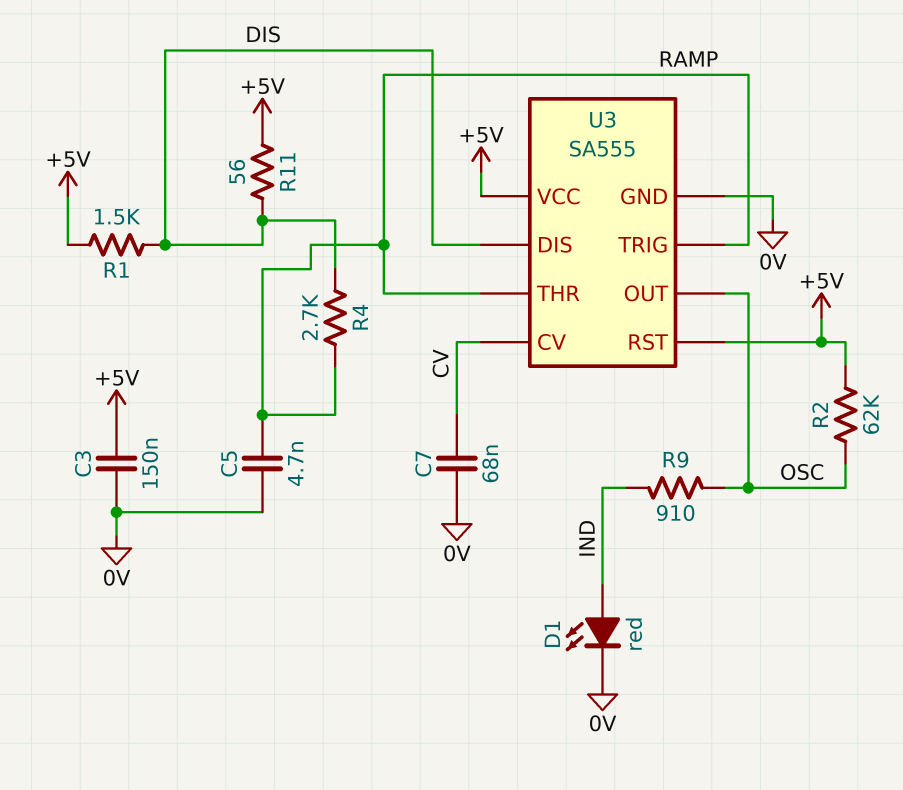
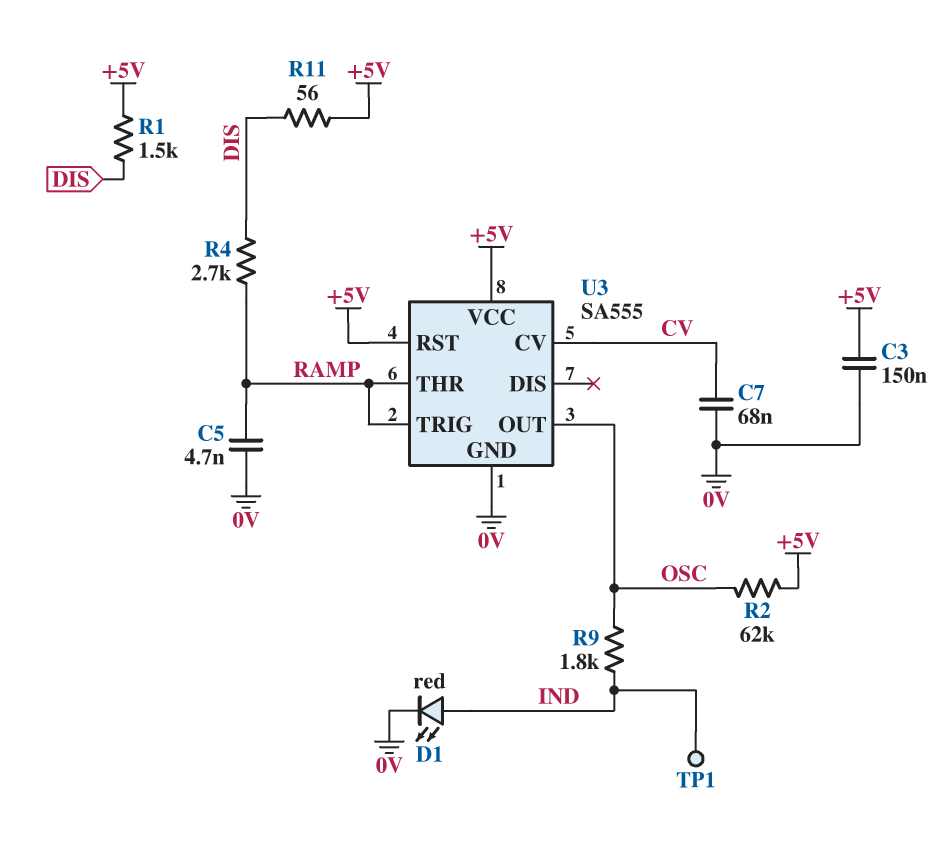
R9: 910 (IND, OSC) -> 1.8k (IND, OSC)
TP1: none -> test point (IND)
U3 pin DIS: DIS -> none

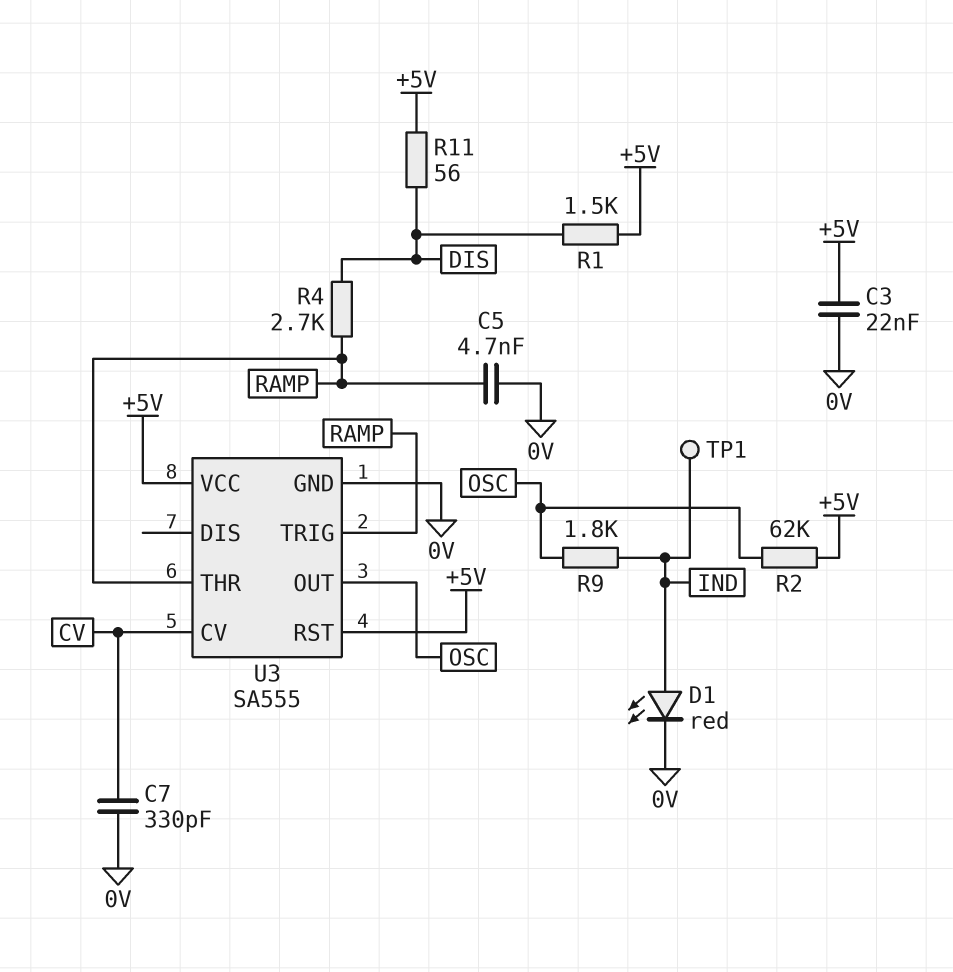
C3: 150nF (+5V, 0V) -> 22nF (+5V, 0V)
C7: 68nF (0V, CV) -> 330pF (0V, CV)

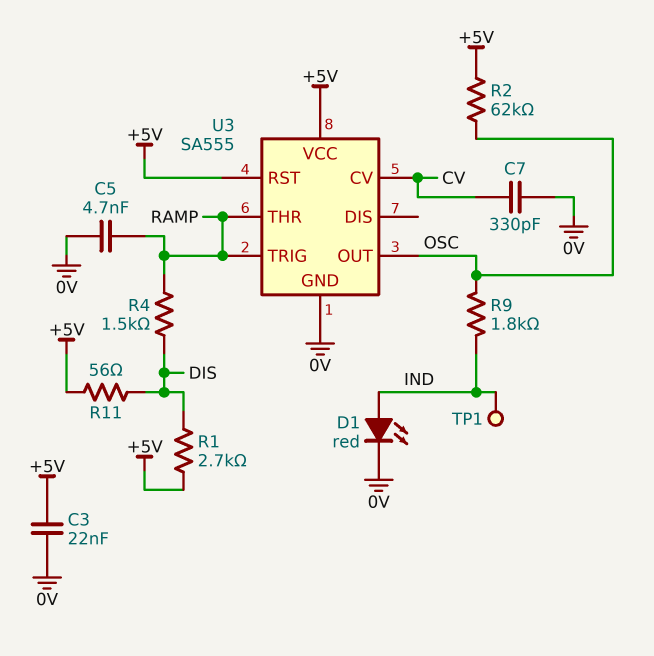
R1: 1.5k (+5V, DIS) -> 2.7k (+5V, DIS)
R4: 2.7k (DIS, RAMP) -> 1.5k (DIS, RAMP)

